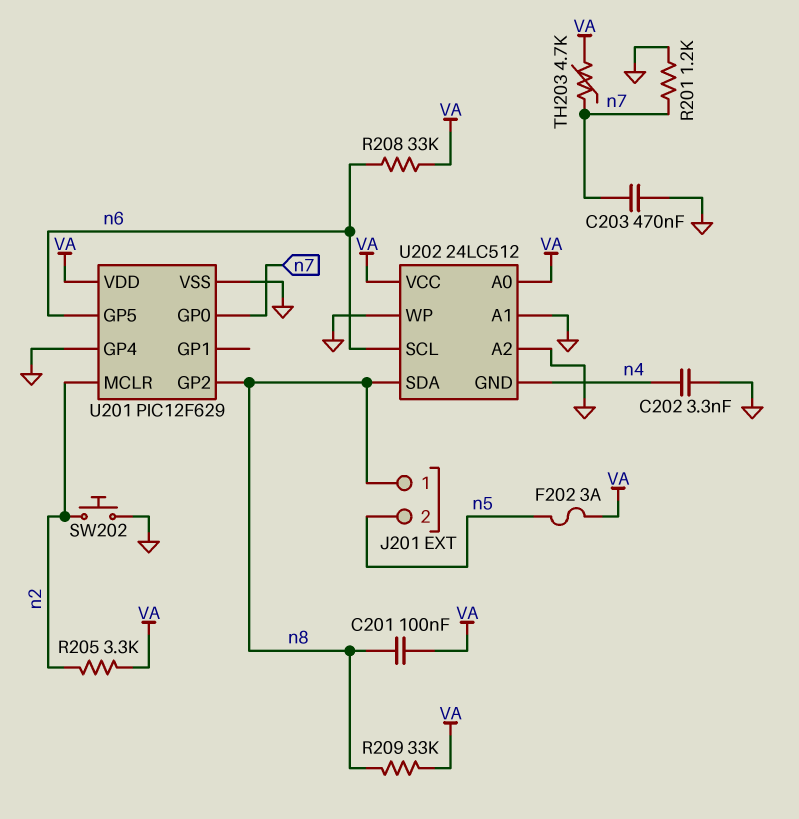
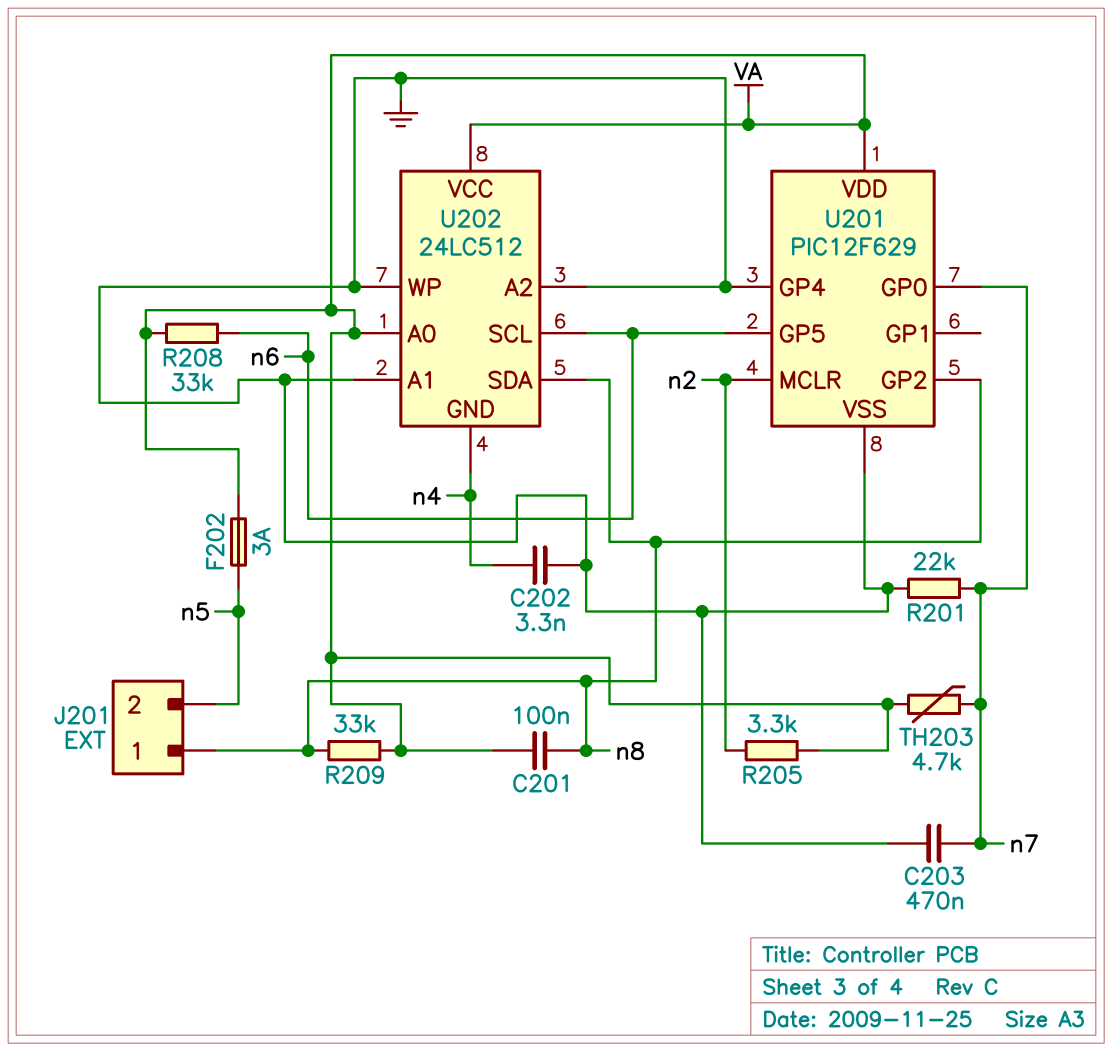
R201: 1.2k (GND, n7) -> 22k (GND, n7)
SW202: button (GND, n2) -> none

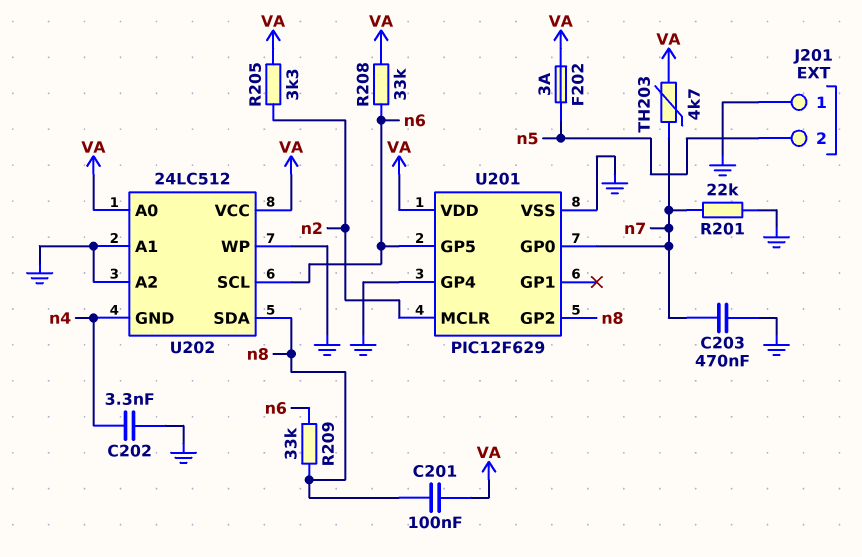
J201 pin 1: n8 -> GND
R209: 33k (VA, n8) -> 33k (n6, n8)

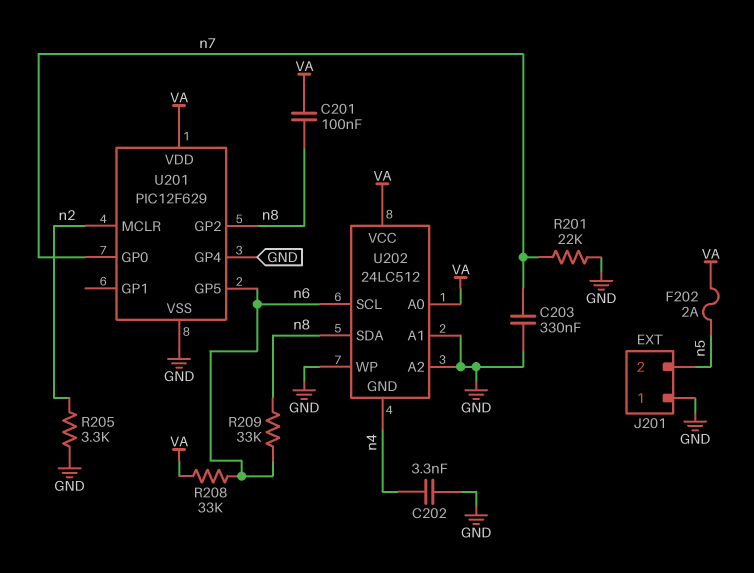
C203: 470nF (GND, n7) -> 330nF (GND, n7)
F202: 3A (VA, n5) -> 2A (VA, n5)
R205: 3.3k (VA, n2) -> 3.3k (GND, n2)
TH203: 4.7k (VA, n7) -> none

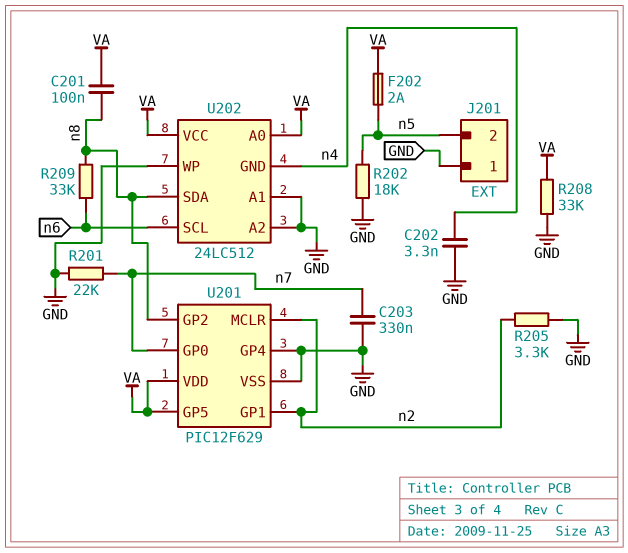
R202: none -> 18k (GND, n5)
R208: 33k (VA, n6) -> 33k (GND, VA)
U201 pin GP1: none -> n2
U201 pin GP5: n6 -> VA

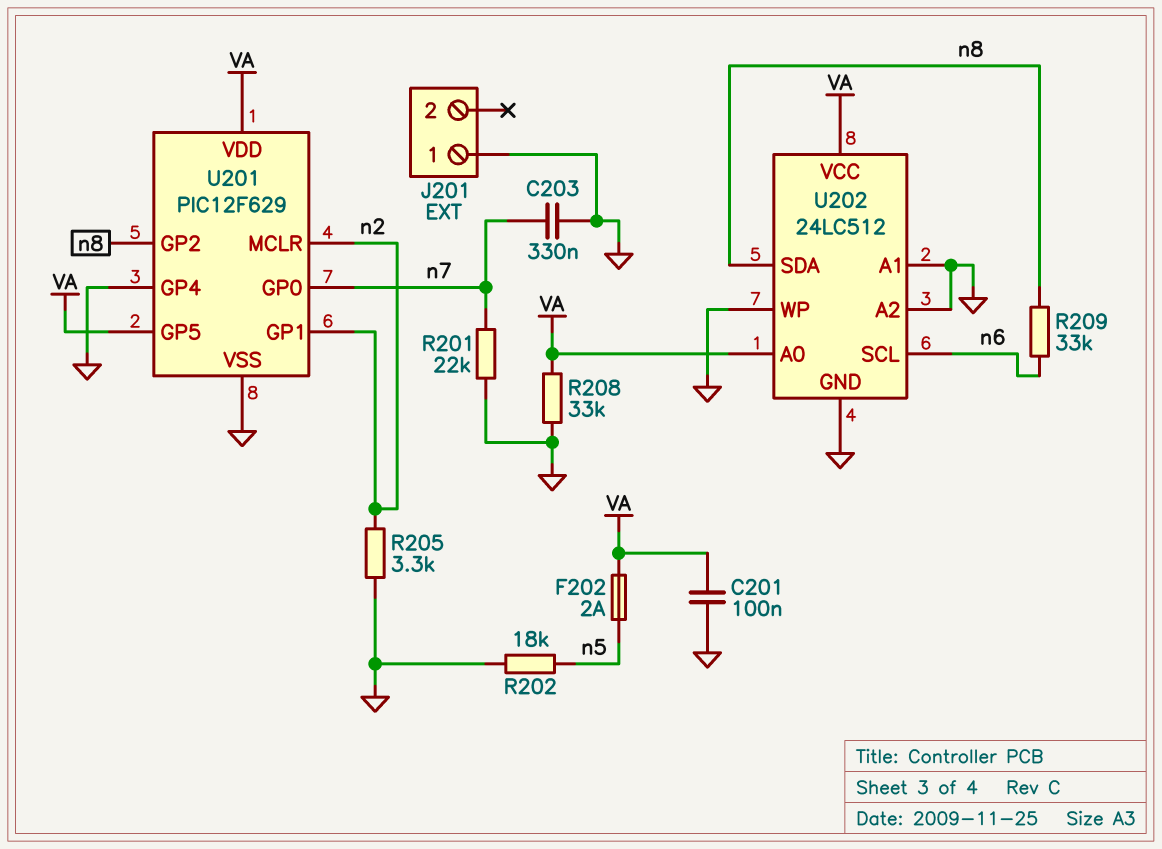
C201: 100nF (VA, n8) -> 100nF (GND, VA)
C202: 3.3nF (GND, n4) -> none
J201 pin 2: n5 -> none
U202 pin GND: n4 -> GND

